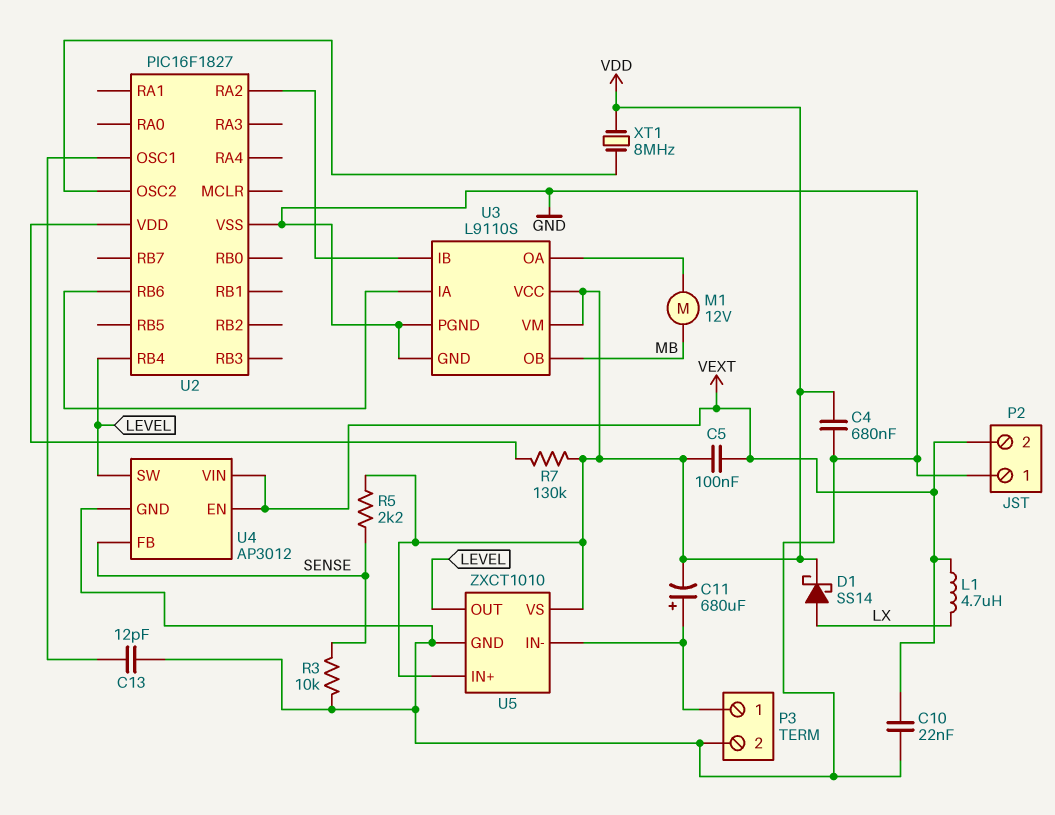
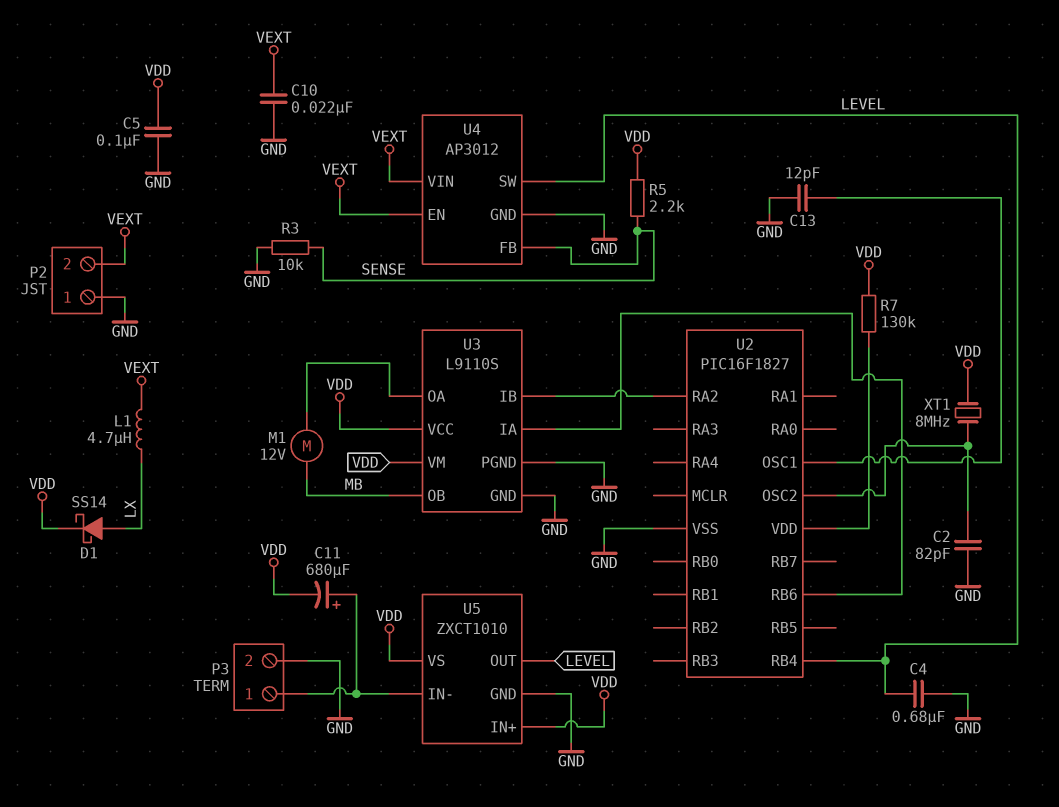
C2: none -> 82pF (GND, U2/OSC2)
C4: 680nF (GND, VDD) -> 680nF (GND, LEVEL)
C5: 100nF (VDD, VEXT) -> 100nF (GND, VDD)

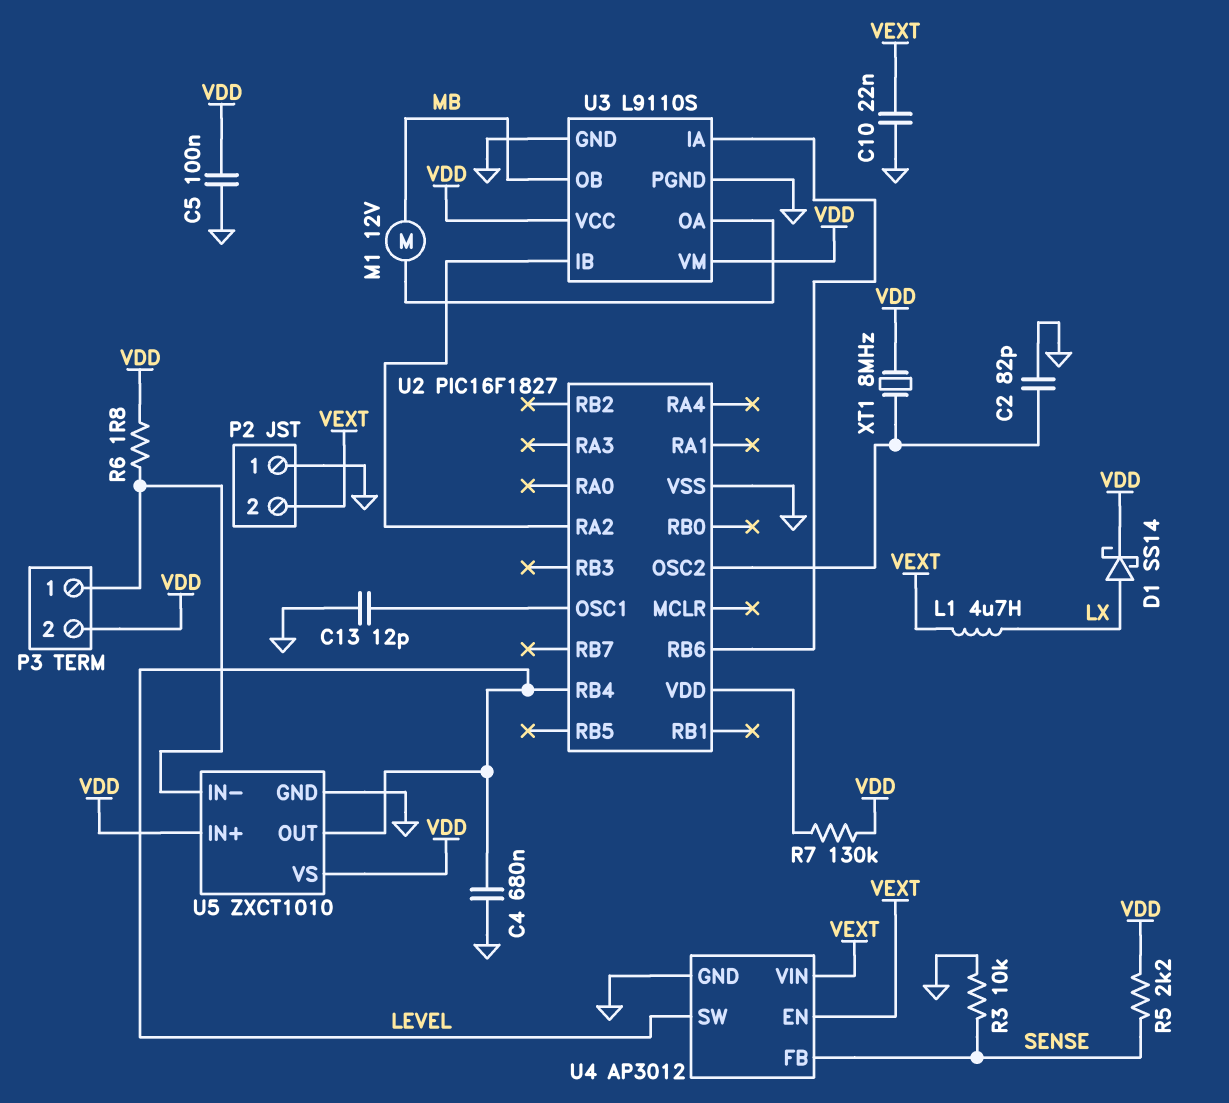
C11: 680uF (plus P3/1, minus VDD) -> none
P3 pin 2: GND -> VDD
R6: none -> 1.8 (P3/1, VDD)

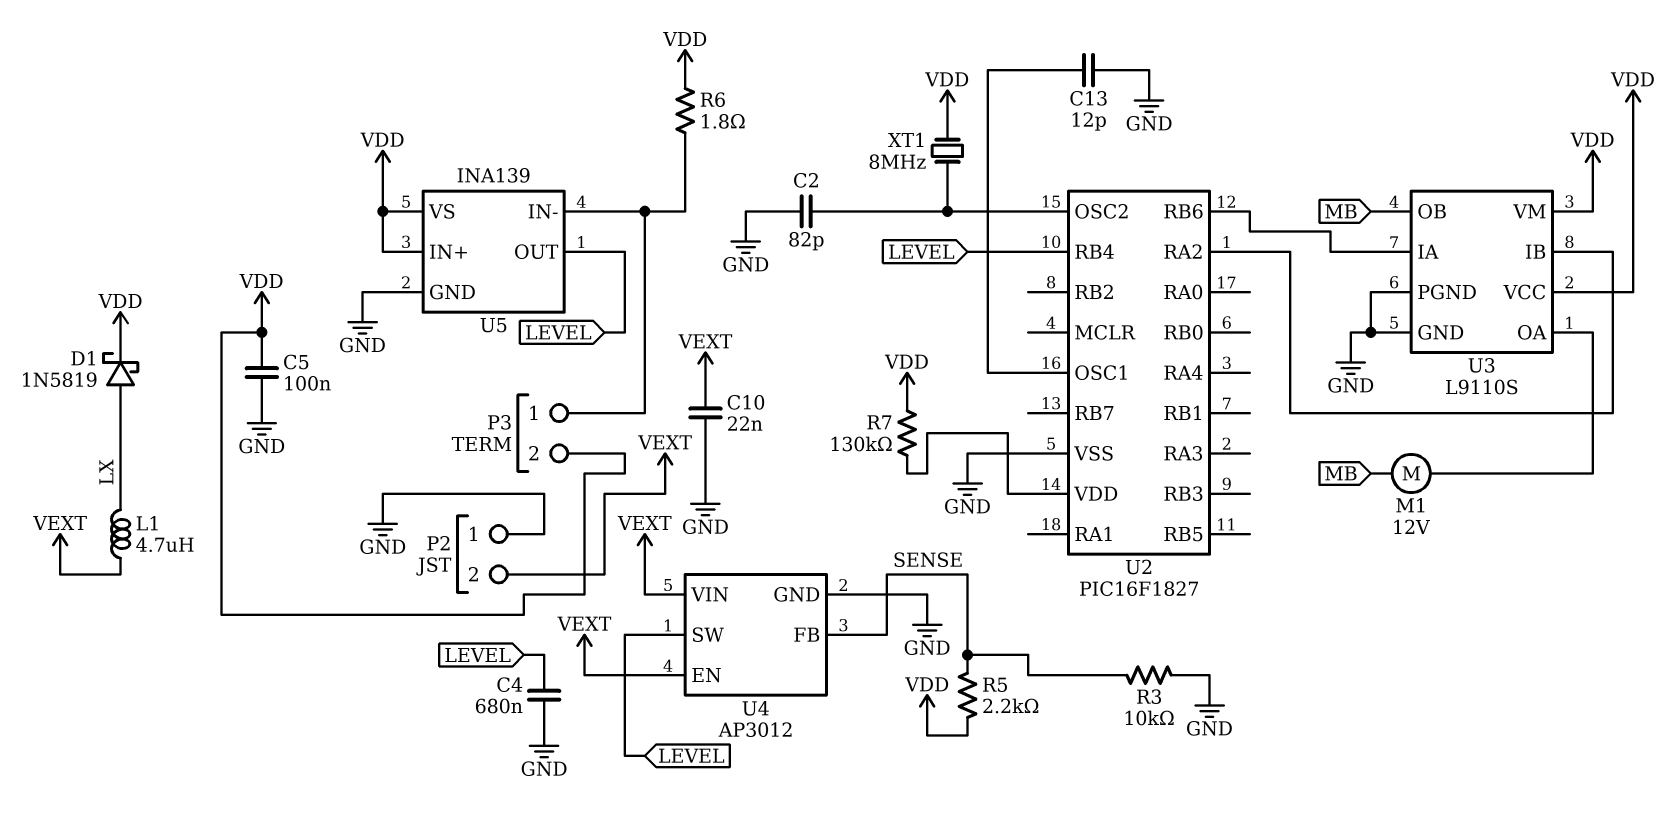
D1: schottky SS14 (A LX, K VDD) -> schottky 1N5819 (A LX, K VDD)
U5: ZXCT1010 -> INA139

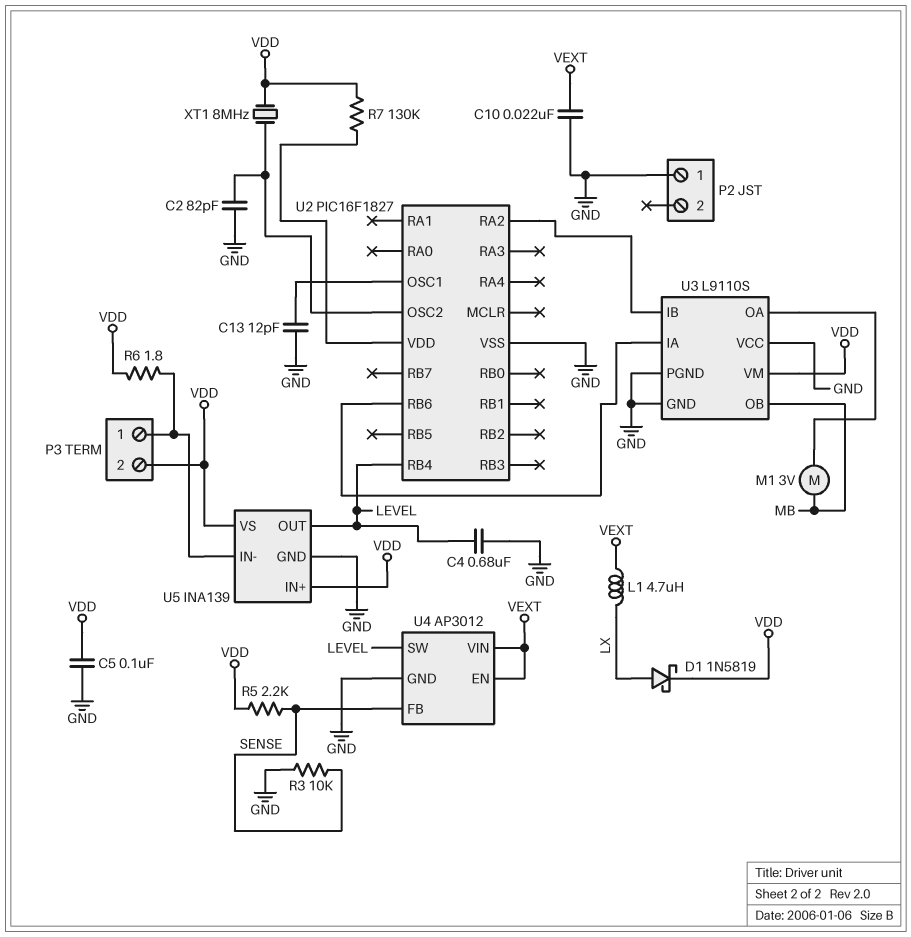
M1: motor 12V (MB, U3/OA) -> motor 3V (MB, U3/OA)
P2 pin 2: VEXT -> none
U3 pin VCC: VDD -> GND

